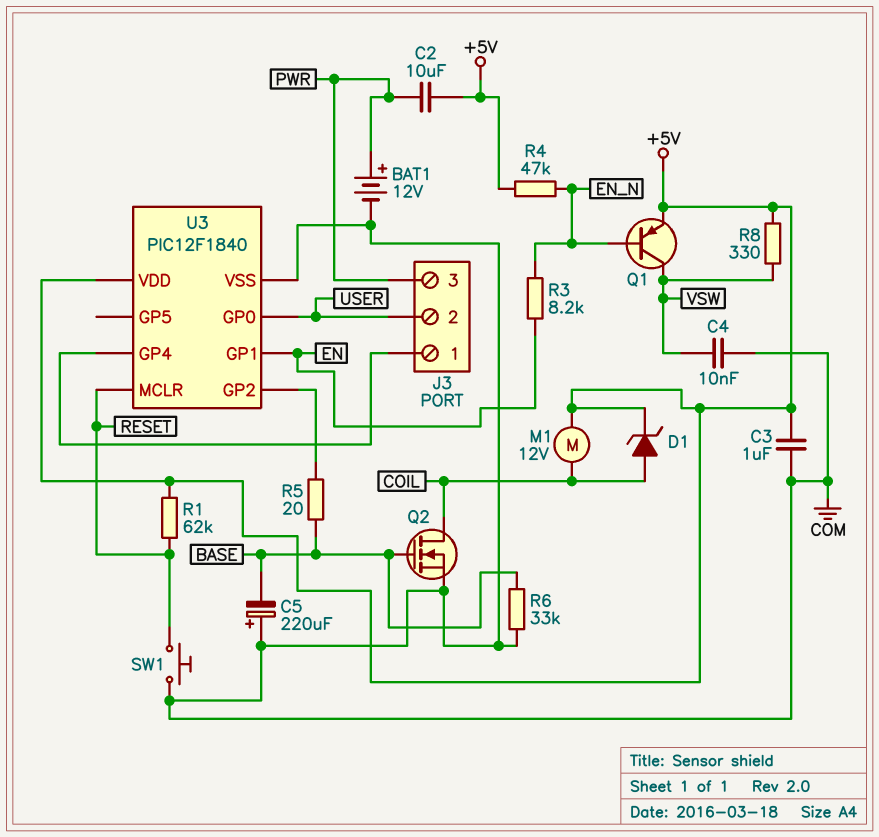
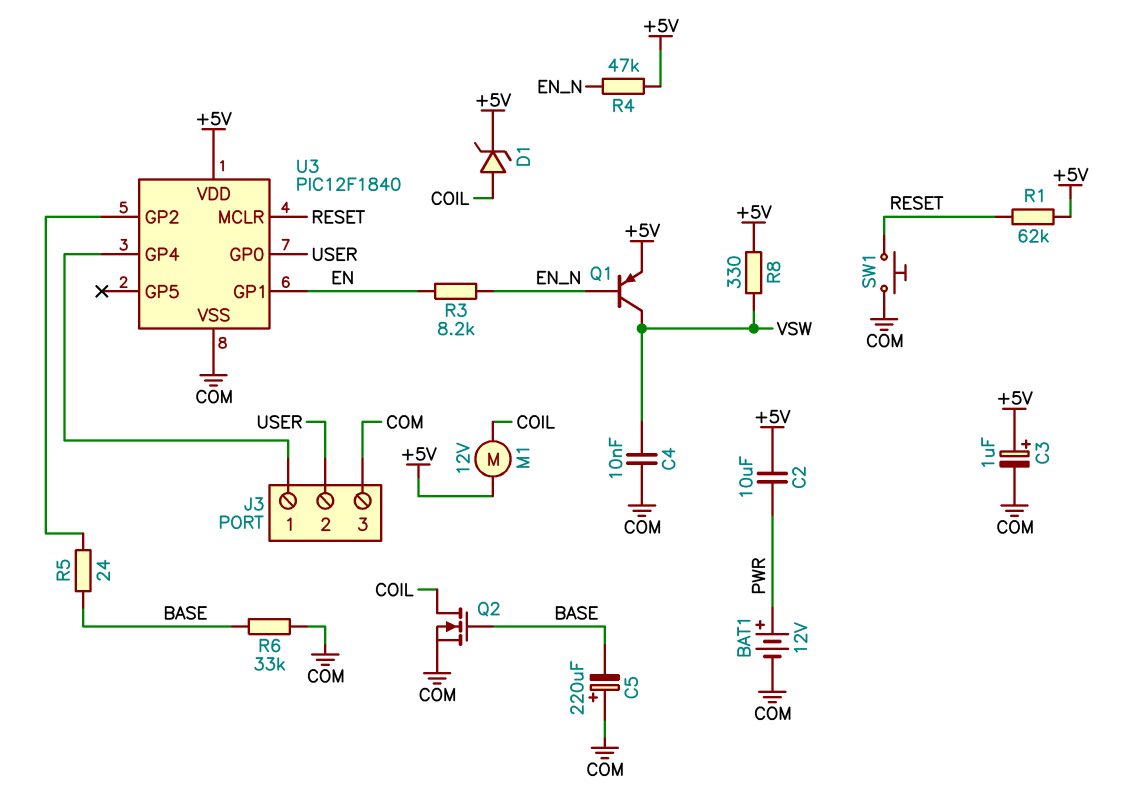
C3: 1uF (+5V, COM) -> 1uF (plus +5V, minus COM)
J3 pin 3: PWR -> COM
R5: 20 (BASE, U3/GP2) -> 24 (BASE, U3/GP2)

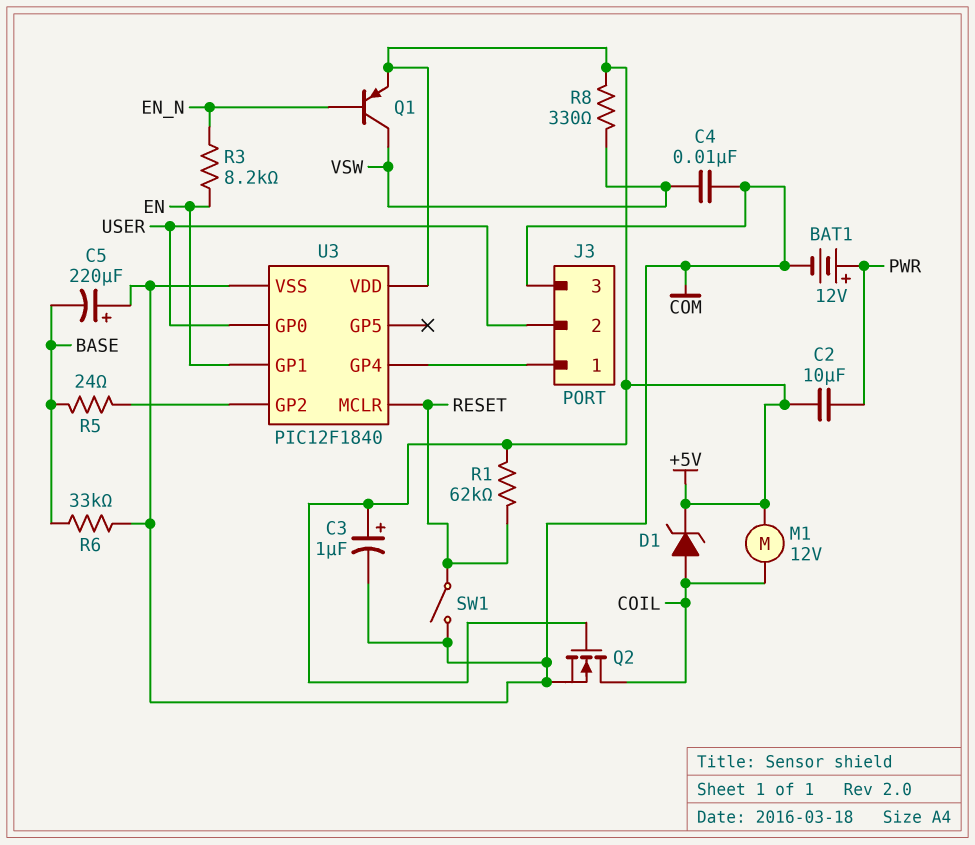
Q2: NMOS (G BASE, D COIL, S COM) -> NMOS (G +5V, D COIL, S COM)
R4: 47k (+5V, EN_N) -> none
SW1: button (COM, RESET) -> switch (COM, RESET)

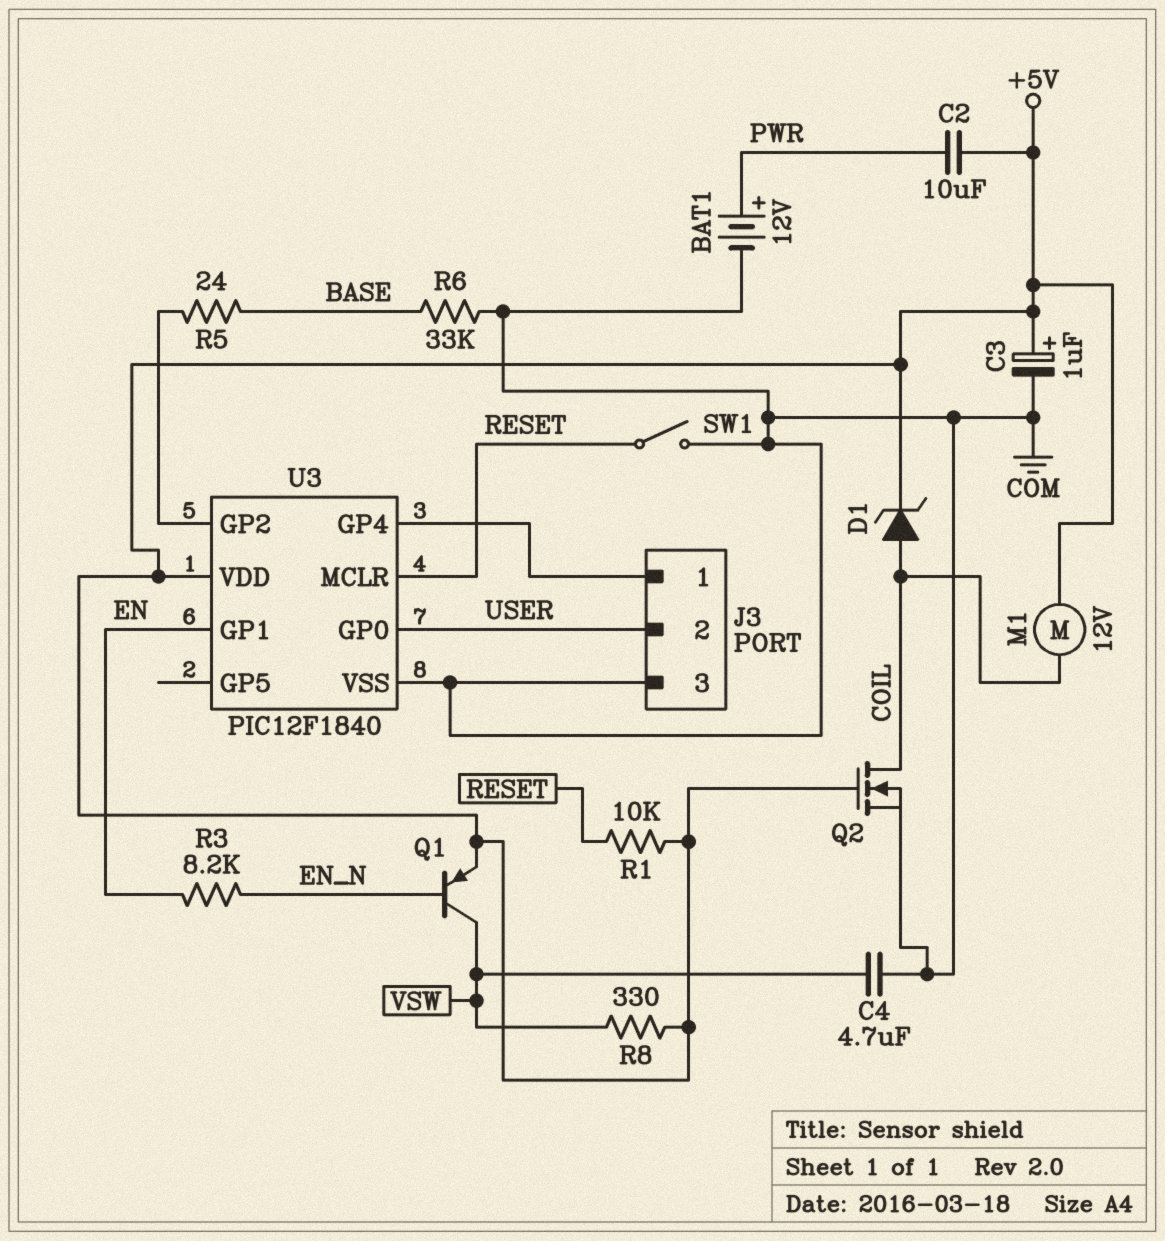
C4: 10nF (COM, VSW) -> 4.7uF (COM, VSW)
C5: 220uF (plus COM, minus BASE) -> none
R1: 62k (+5V, RESET) -> 10k (+5V, RESET)

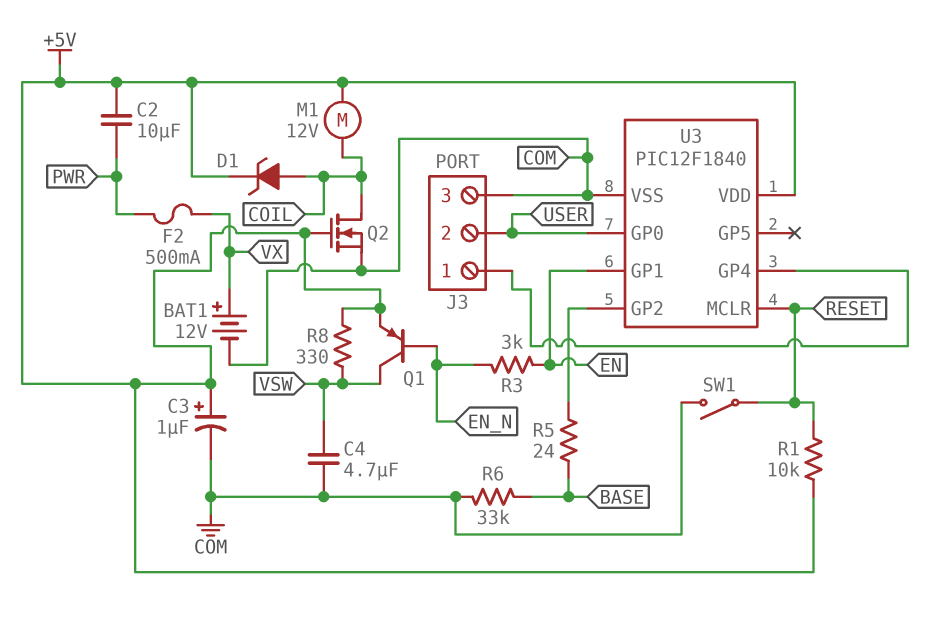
BAT1: 12V (plus PWR, minus COM) -> 12V (plus VX, minus COM)
F2: none -> 500mA (PWR, VX)
R3: 8.2k (EN, EN_N) -> 3k (EN, EN_N)

